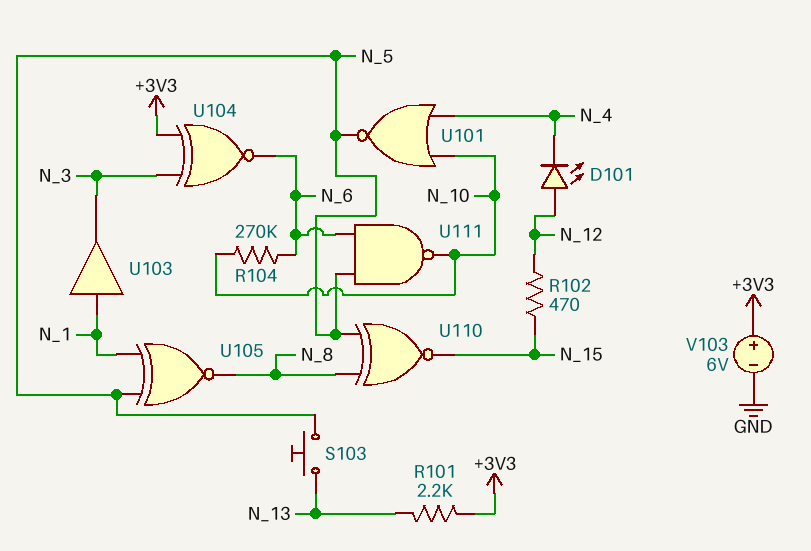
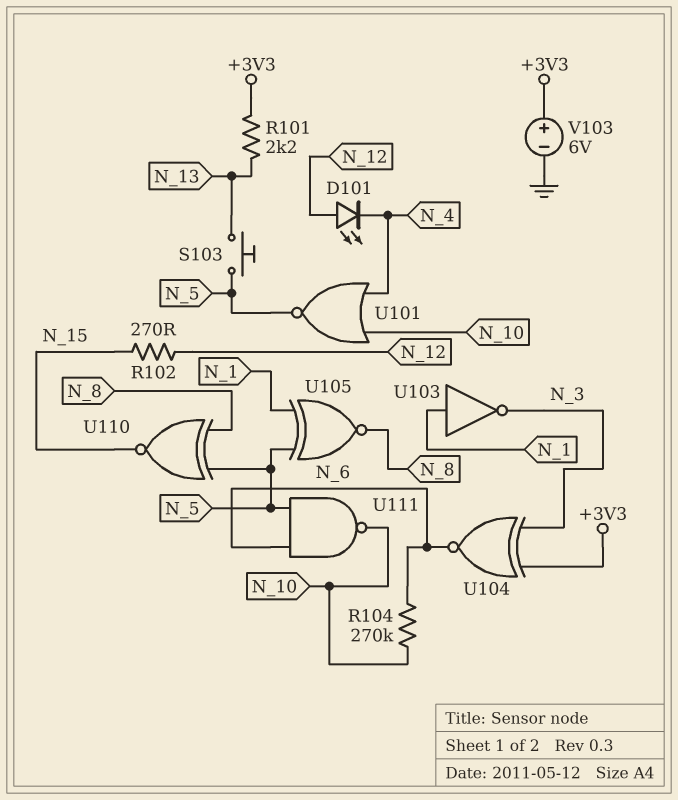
R102: 470 (N_12, N_15) -> 270 (N_12, N_15)
U103: buffer (in N_1, out N_3) -> NOT (in N_1, out N_3)

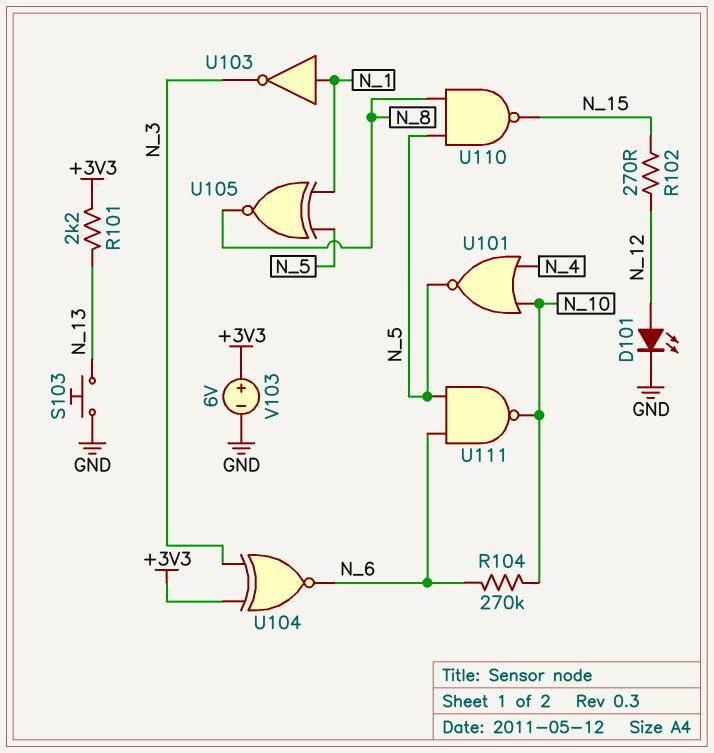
D101: LED (A N_12, K N_4) -> LED (A N_12, K GND)
S103: button (N_5, N_13) -> button (GND, N_13)
U110: XNOR (in N_5, in N_8, out N_15) -> NAND (in N_5, in N_8, out N_15)

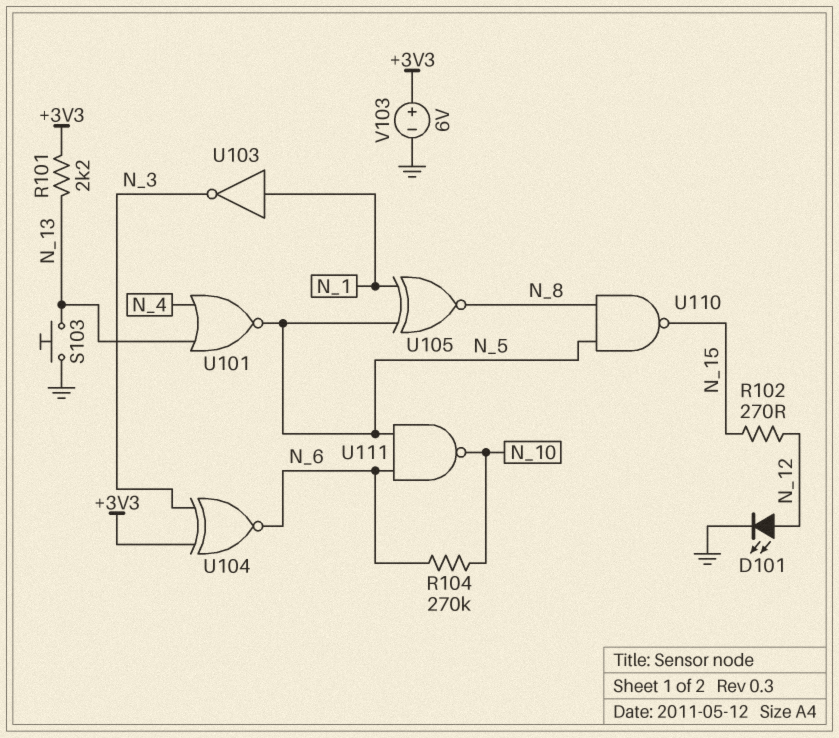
U101: NOR (in N_4, in N_10, out N_5) -> NOR (in N_4, in N_13, out N_5)

